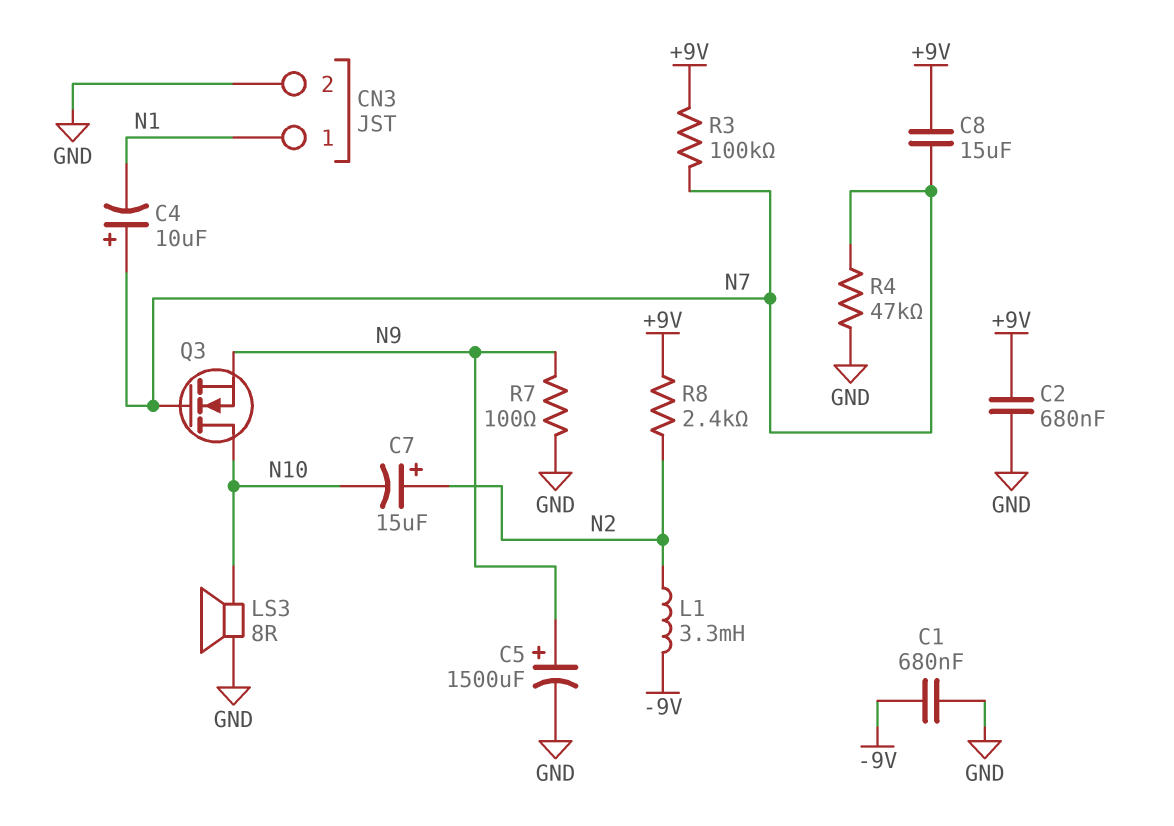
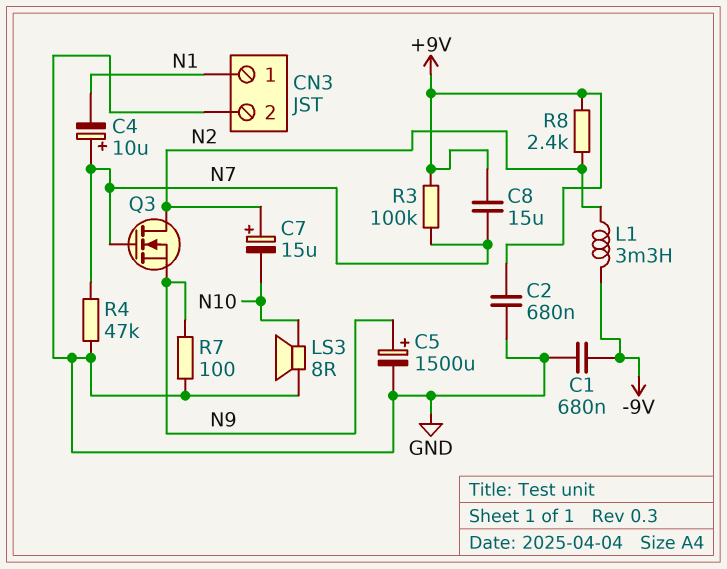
Q3: NMOS (G N7, D N10, S N9) -> NMOS (G N7, D N2, S N9)

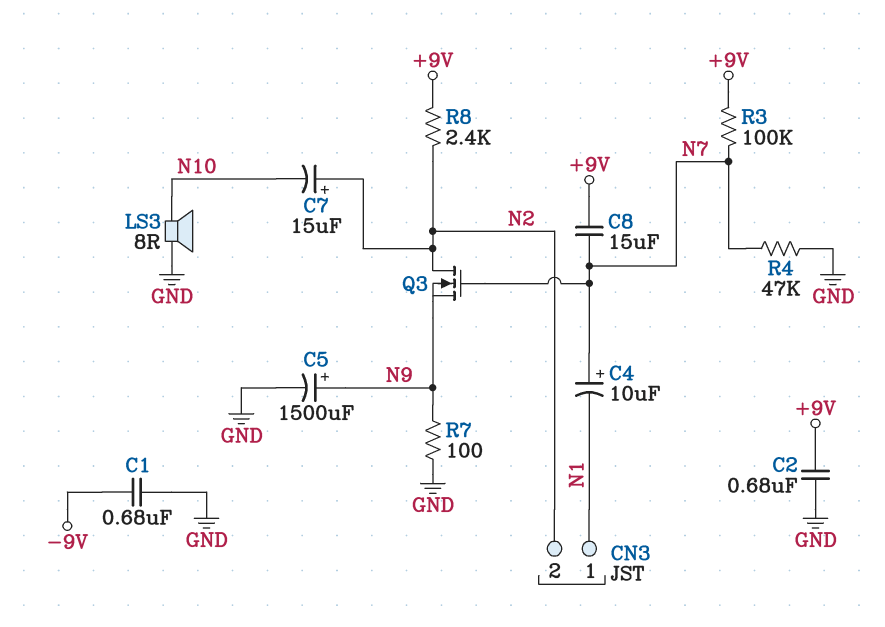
CN3 pin 2: GND -> N2
L1: 3.3mH (-9V, N2) -> none

